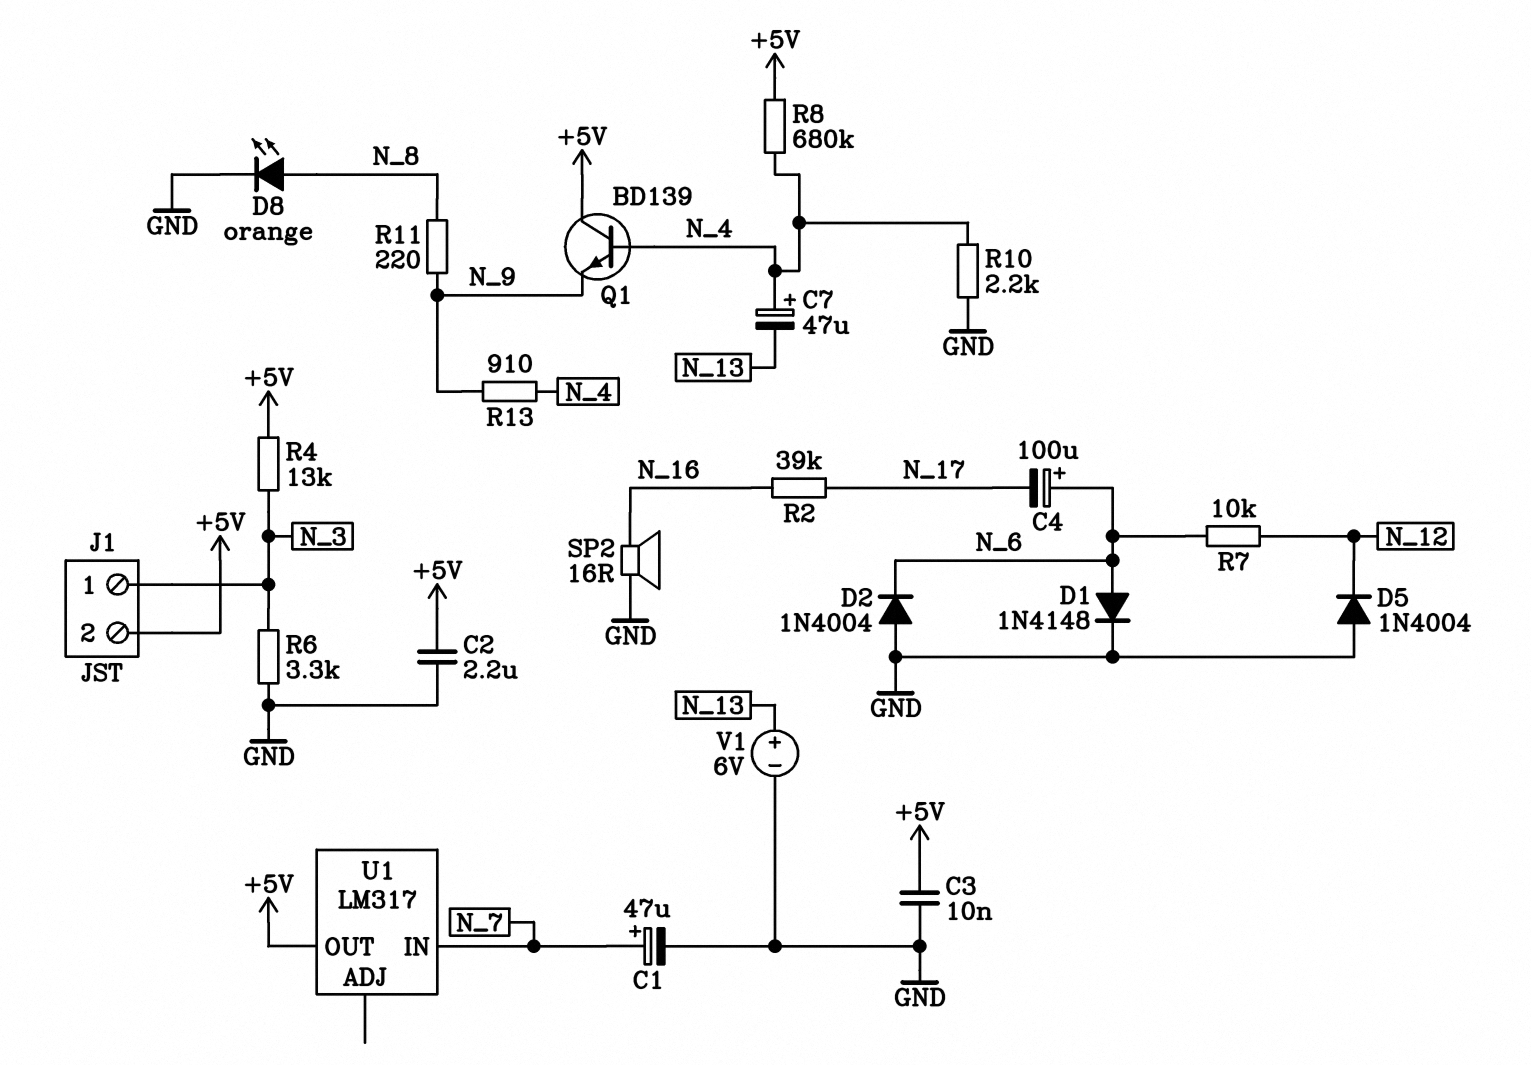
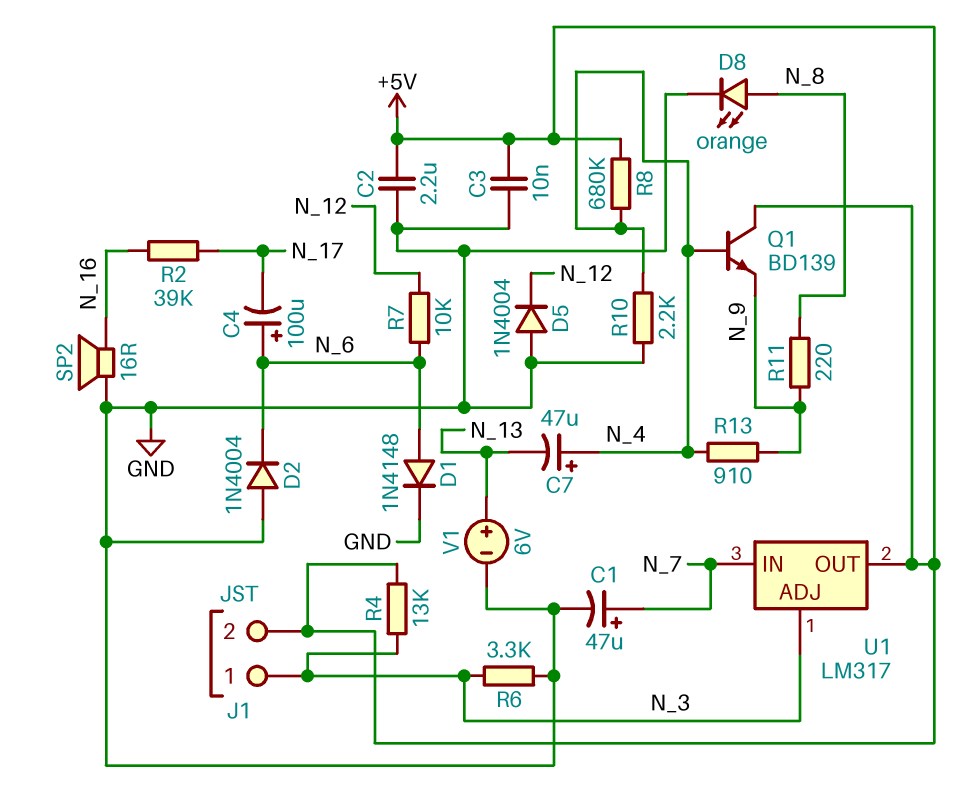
U1 pin ADJ: none -> N_3

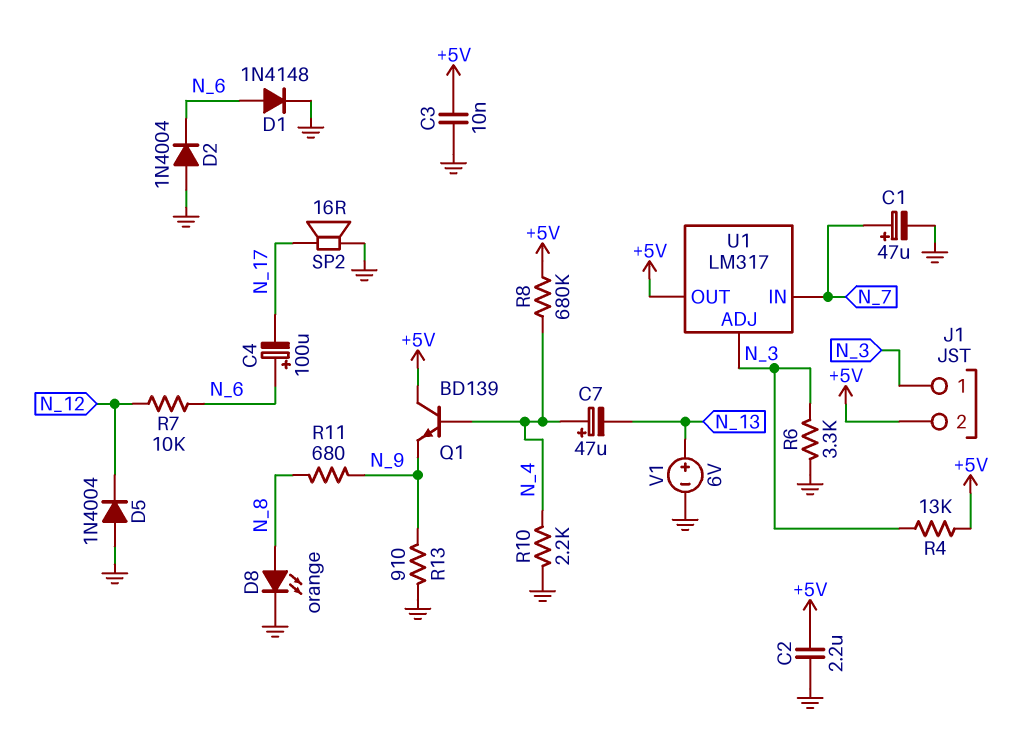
R2: 39k (N_16, N_17) -> none
R11: 220 (N_8, N_9) -> 680 (N_8, N_9)
R13: 910 (N_4, N_9) -> 910 (GND, N_9)
SP2: speaker 16R (GND, N_16) -> speaker 16R (GND, N_17)

